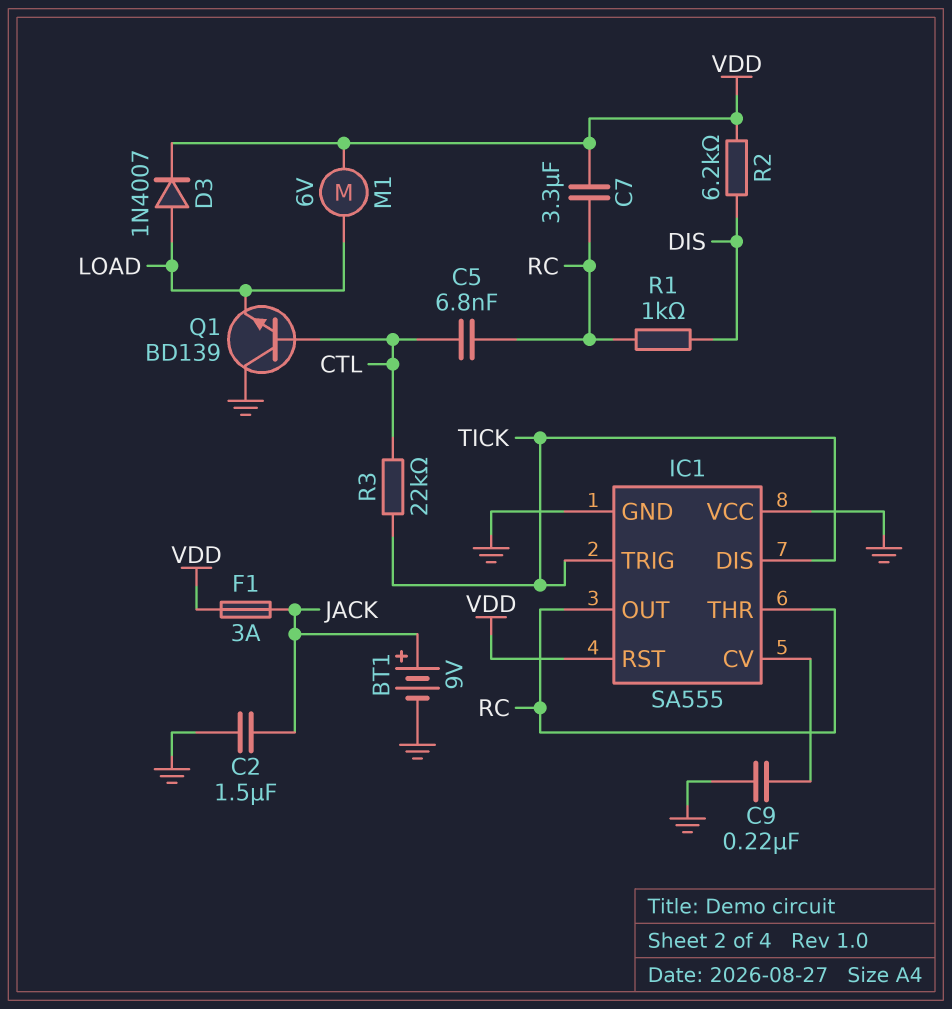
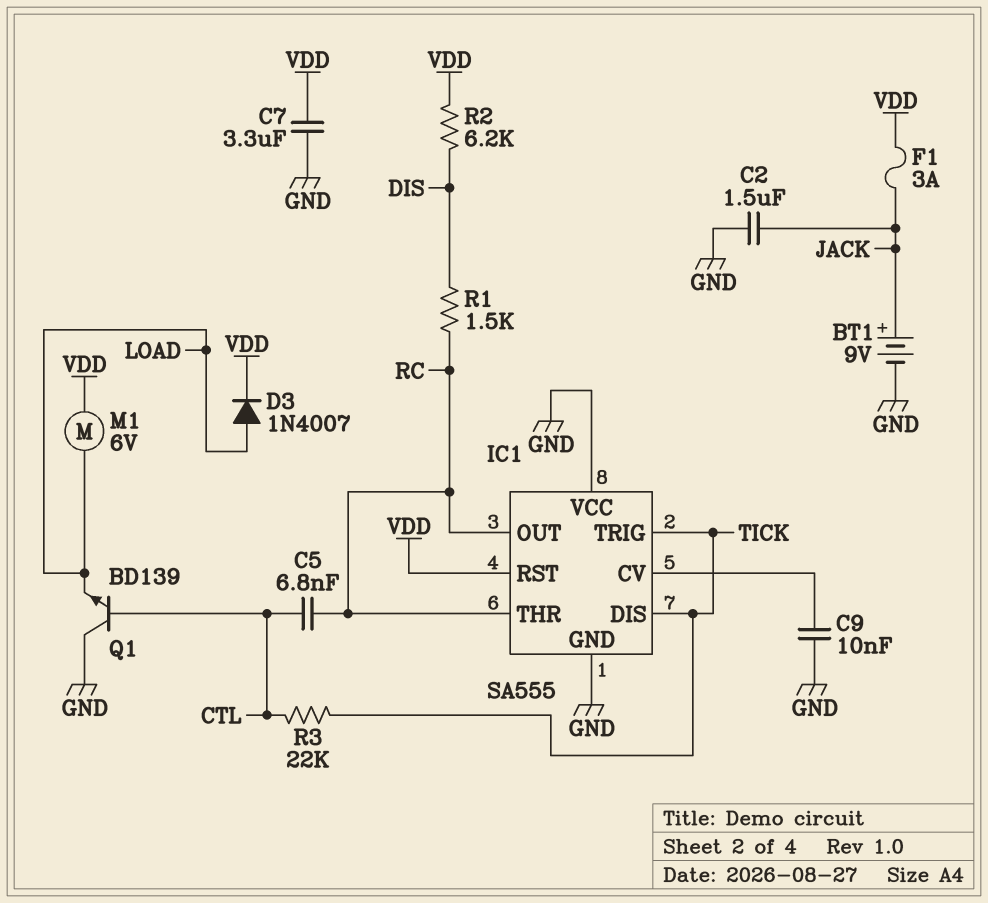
C7: 3.3uF (RC, VDD) -> 3.3uF (GND, VDD)
C9: 220nF (GND, IC1/CV) -> 10nF (GND, IC1/CV)
R1: 1k (DIS, RC) -> 1.5k (DIS, RC)

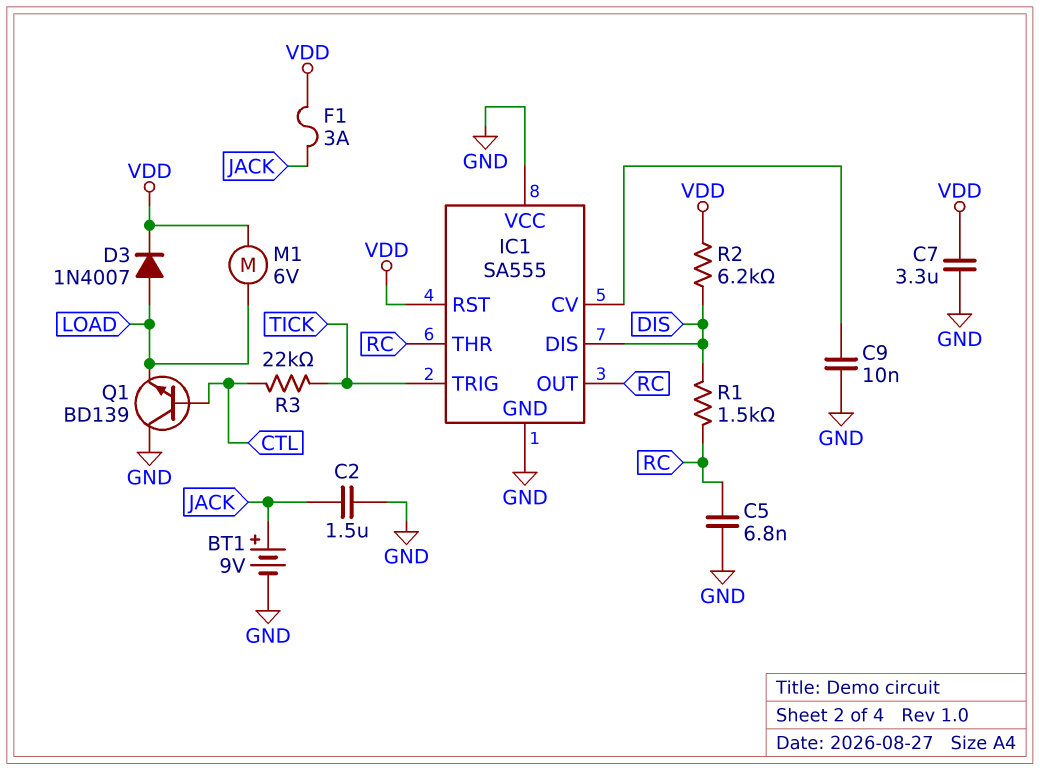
C5: 6.8nF (CTL, RC) -> 6.8nF (GND, RC)
IC1 pin DIS: TICK -> DIS

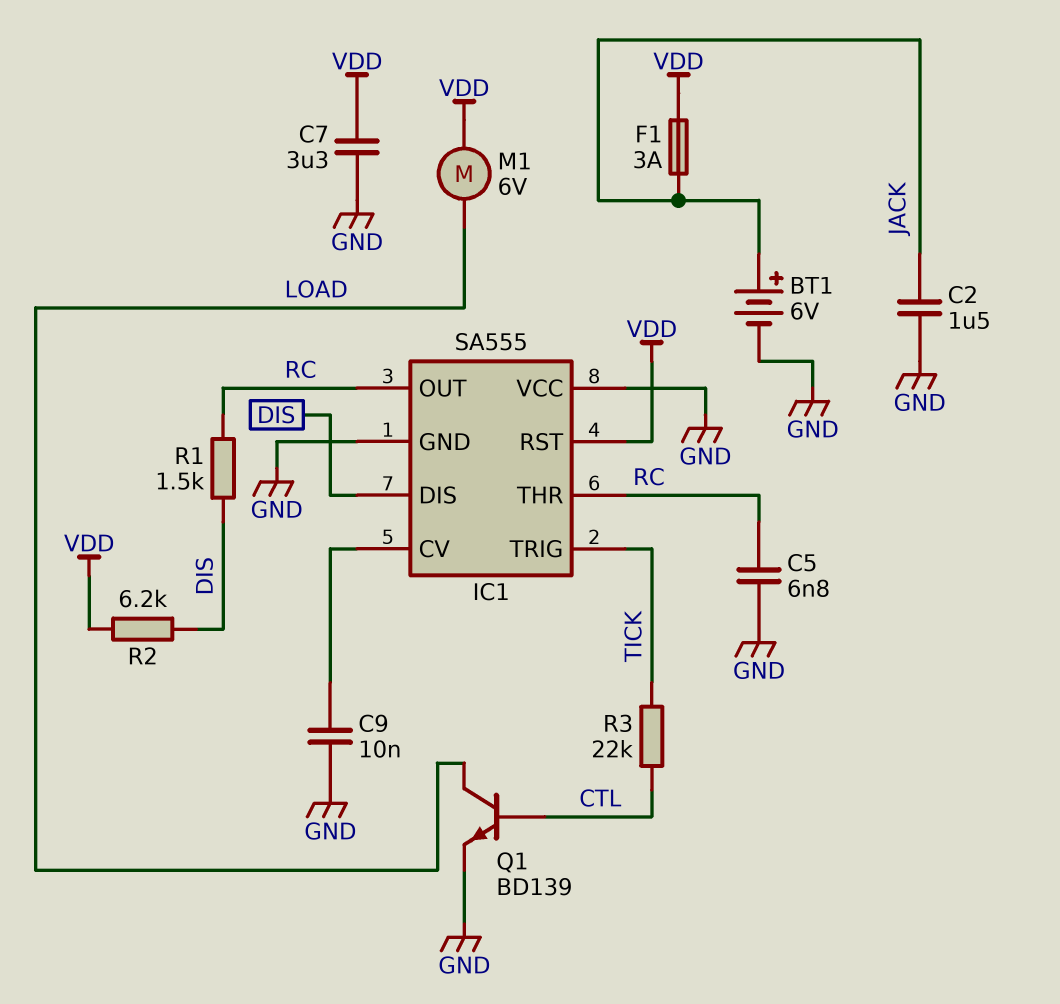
BT1: 9V (plus JACK, minus GND) -> 6V (plus JACK, minus GND)
D3: diode 1N4007 (A LOAD, K VDD) -> none
Q1: NPN BD139 (B CTL, C GND, E LOAD) -> NPN BD139 (B CTL, C LOAD, E GND)

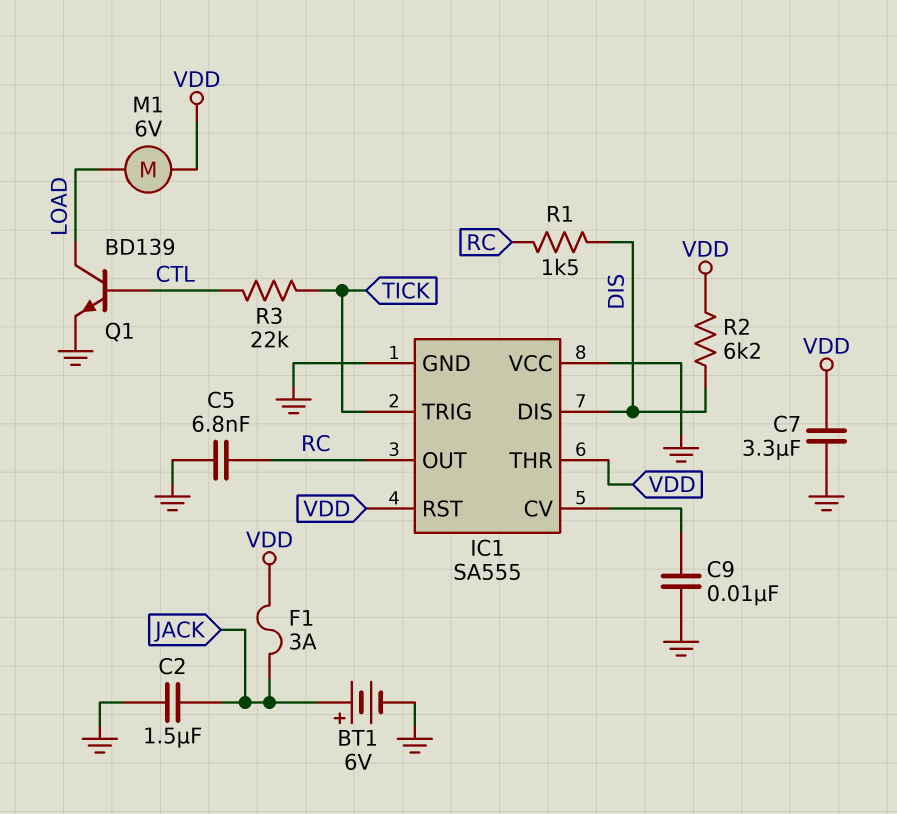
IC1 pin THR: RC -> VDD

